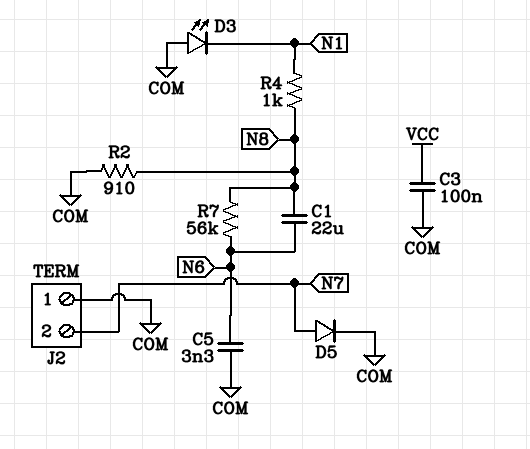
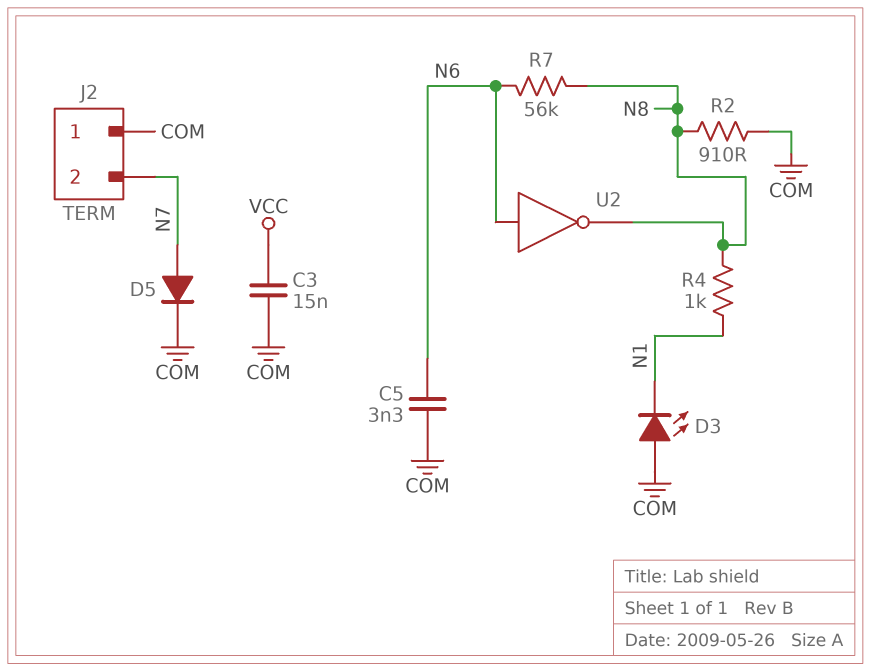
C1: 22uF (N6, N8) -> none
C3: 100nF (COM, VCC) -> 15nF (COM, VCC)
U2: none -> NOT (in N6, out N8)

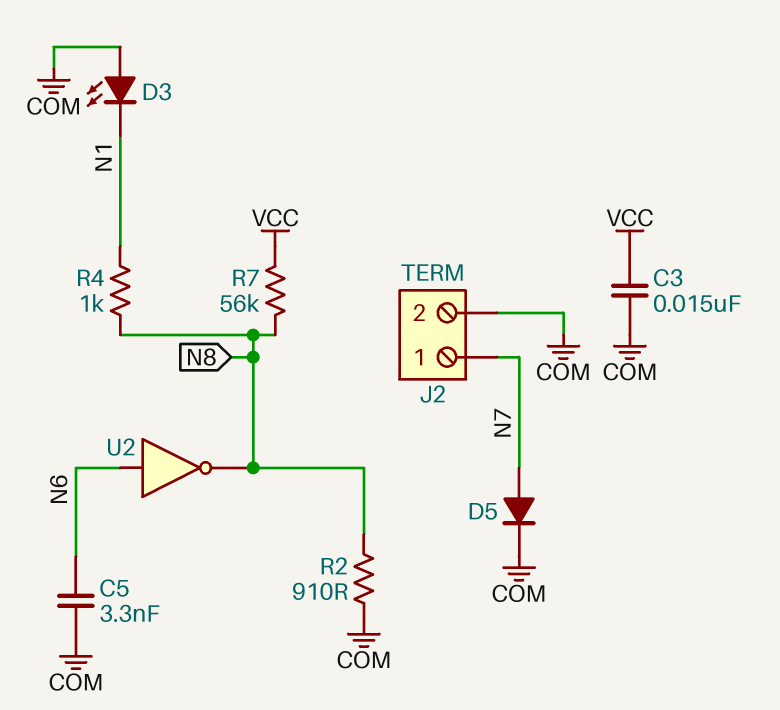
J2 pin 1: COM -> N7
J2 pin 2: N7 -> COM
R7: 56k (N6, N8) -> 56k (N8, VCC)

